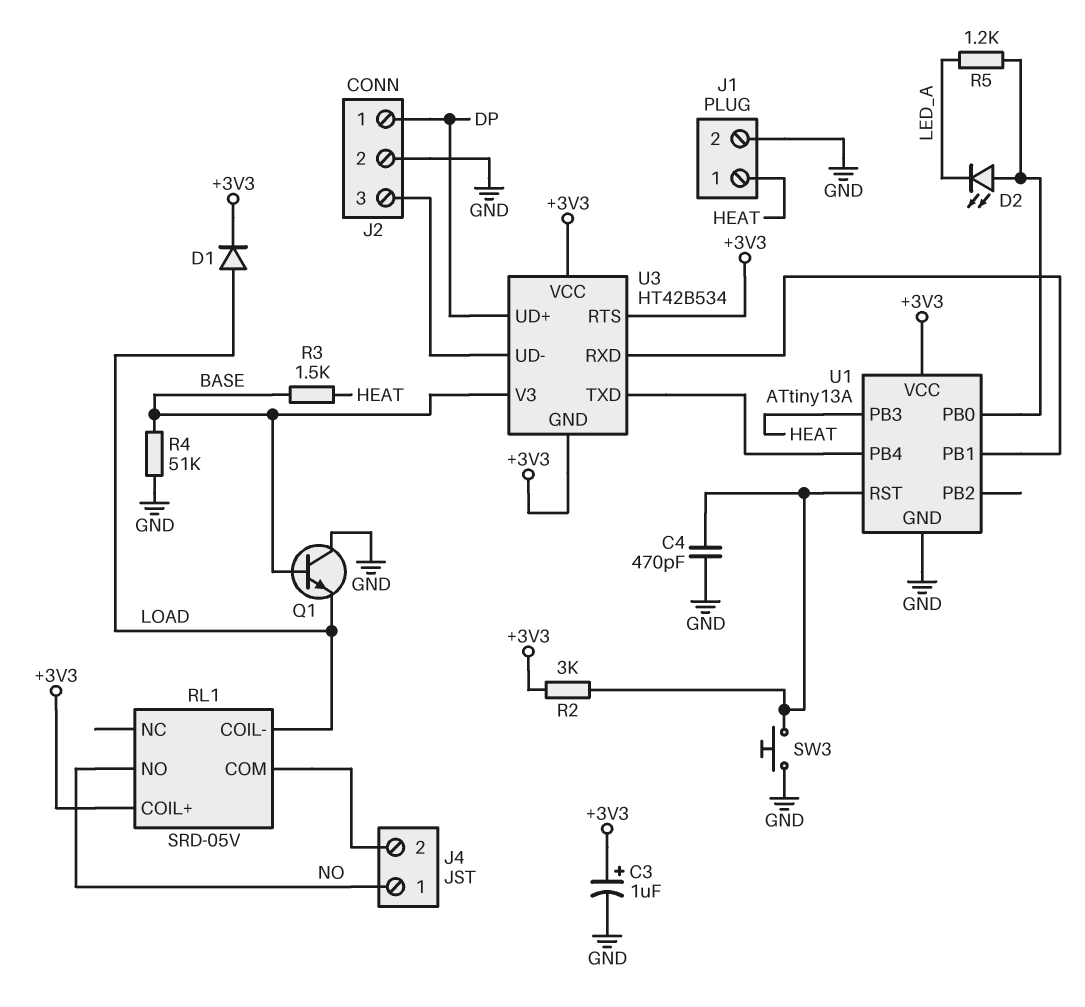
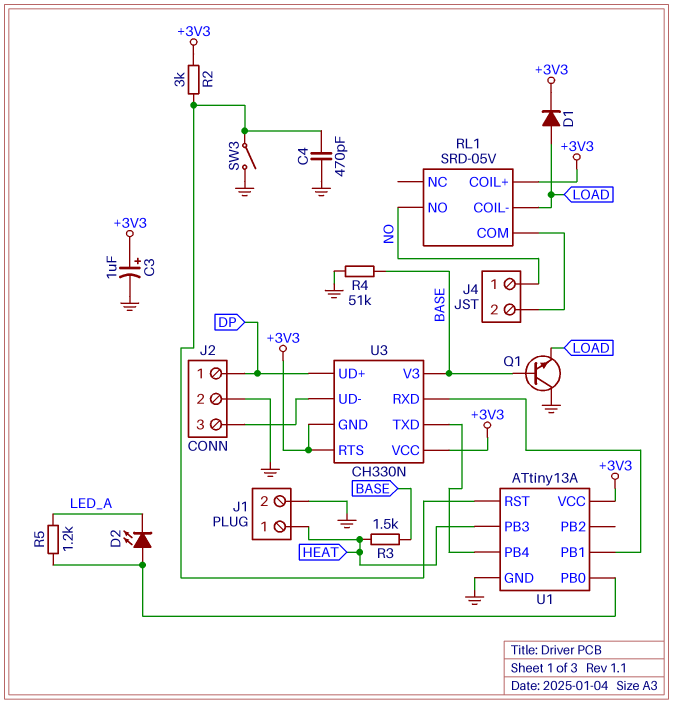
SW3: button (GND, U1/RST) -> switch (GND, U1/RST)
U3: HT42B534 -> CH330N

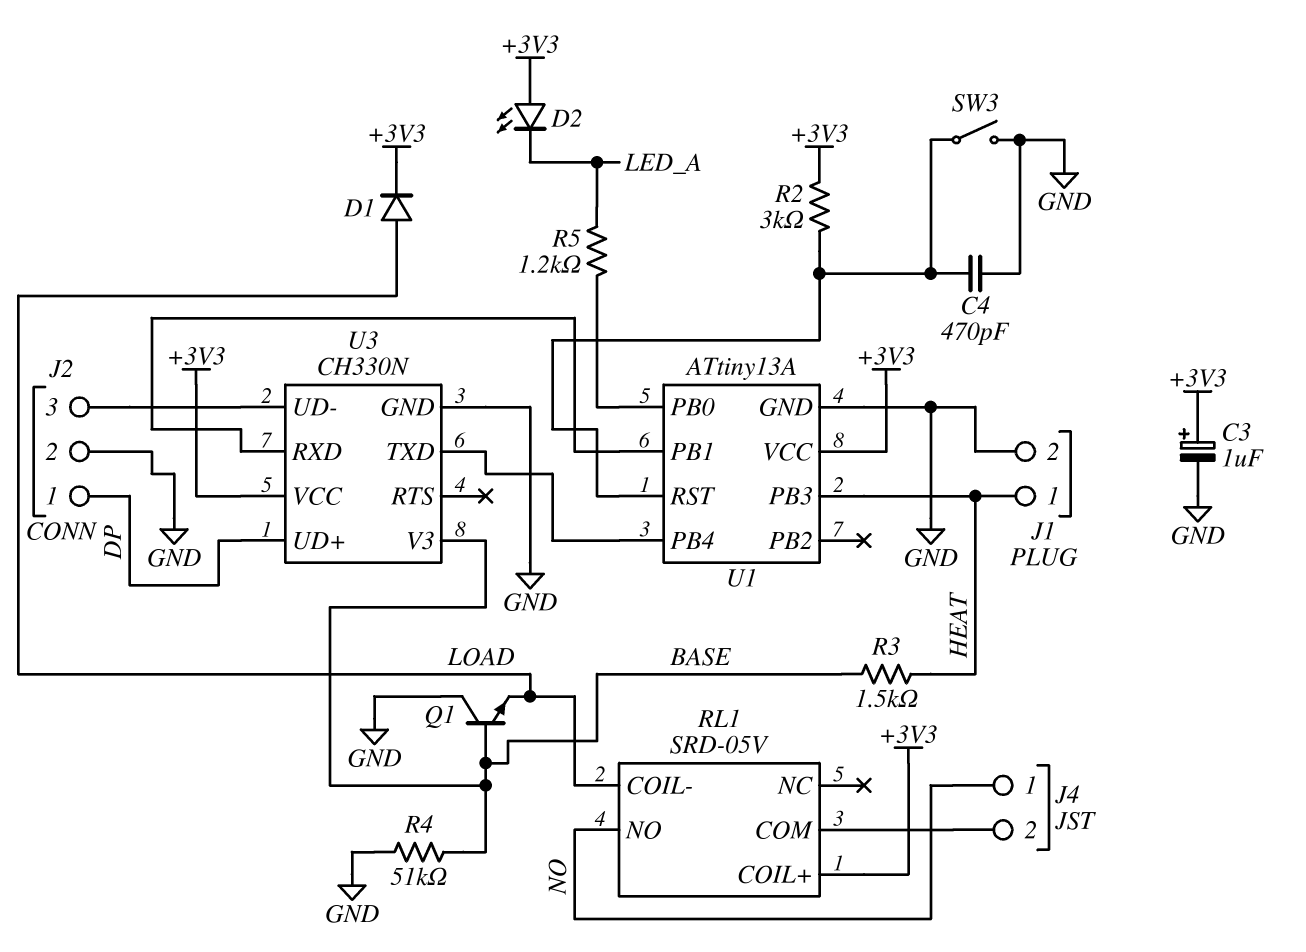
D2: LED (A U1/PB0, K LED_A) -> LED (A +3V3, K LED_A)
U3 pin GND: +3V3 -> GND
U3 pin RTS: +3V3 -> none

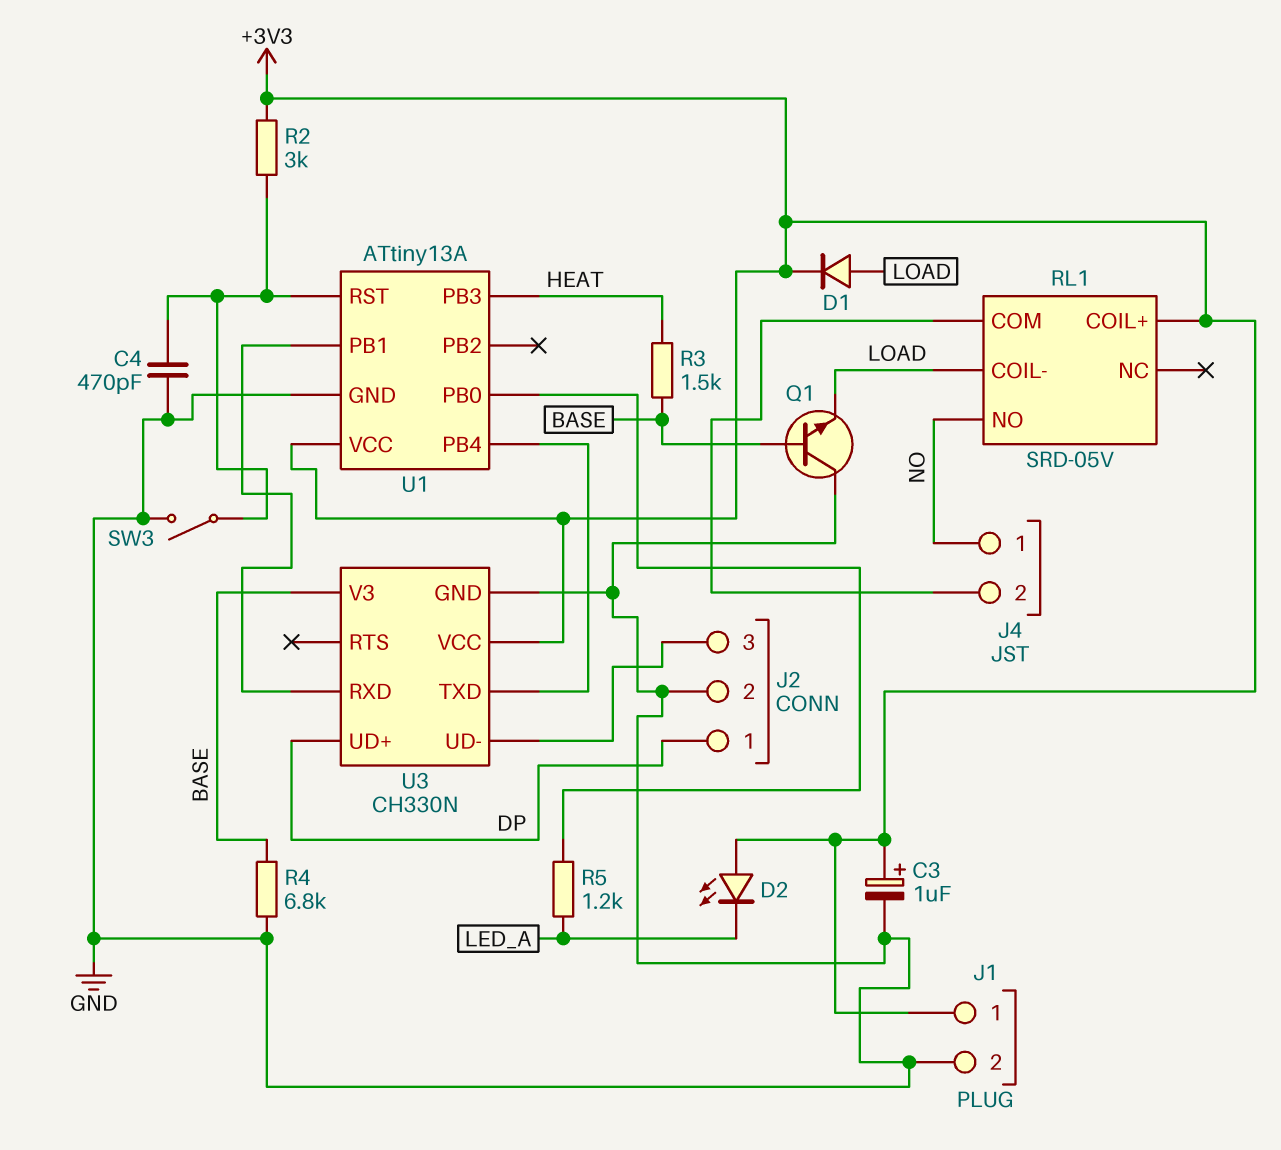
J1 pin 1: HEAT -> +3V3
R4: 51k (BASE, GND) -> 6.8k (BASE, GND)

